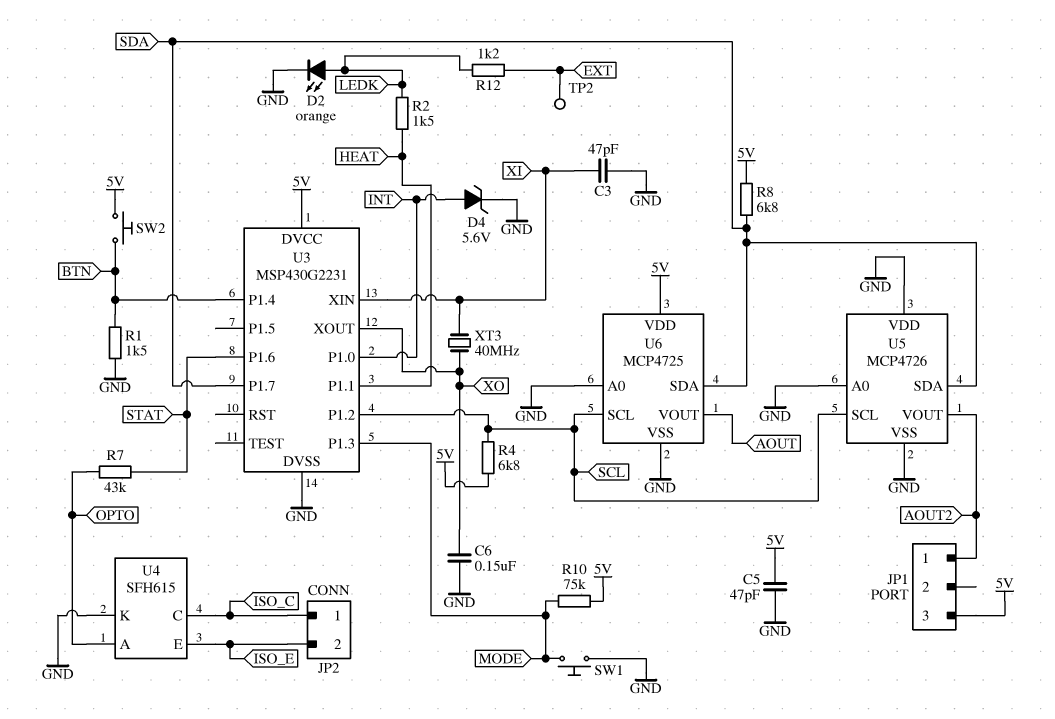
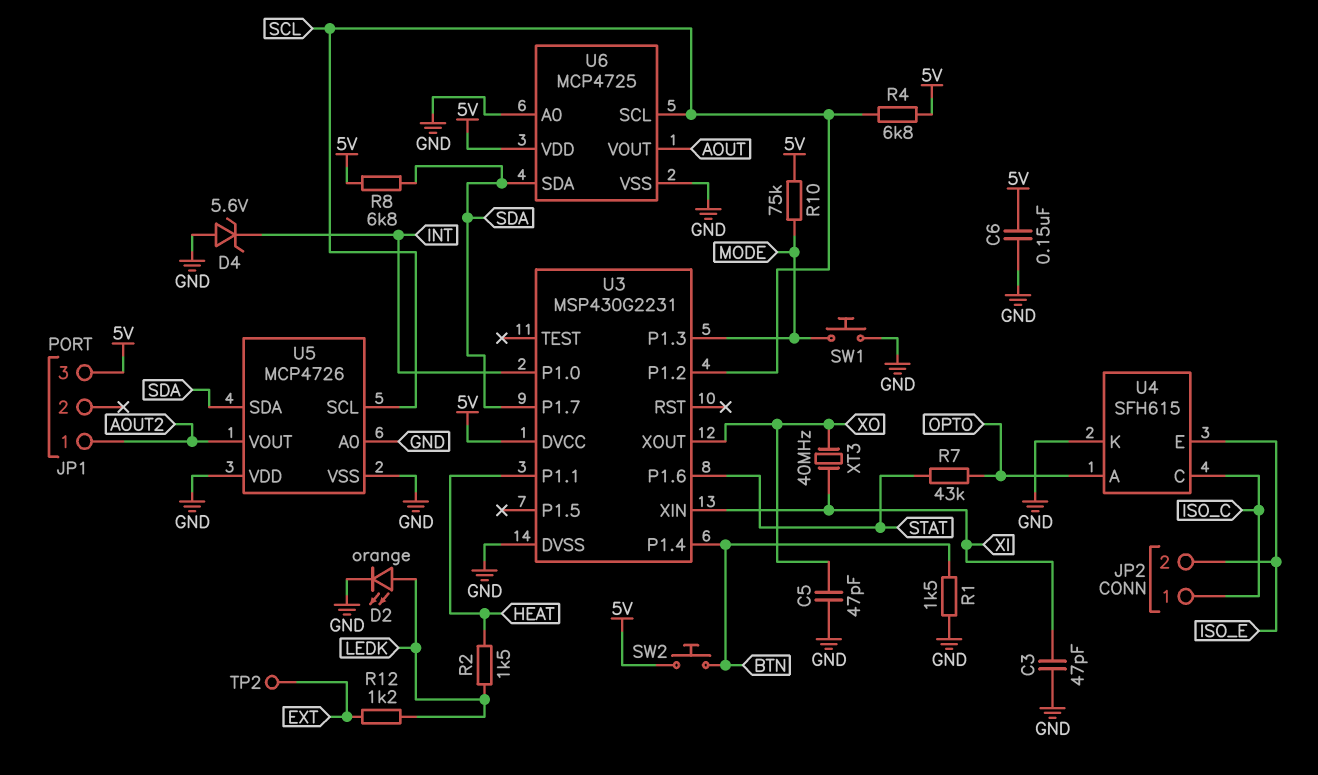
C5: 47pF (5V, GND) -> 47pF (GND, XO)
C6: 150nF (GND, XO) -> 150nF (5V, GND)
D4: zener 5.6V (A INT, K GND) -> zener 5.6V (A GND, K INT)

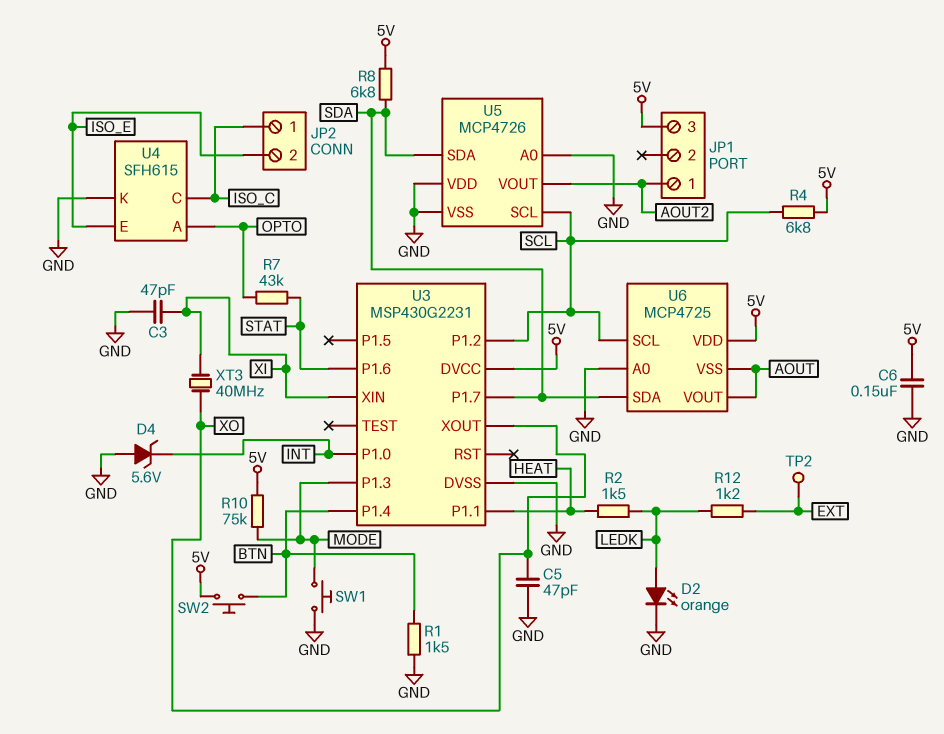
U6 pin VSS: GND -> AOUT

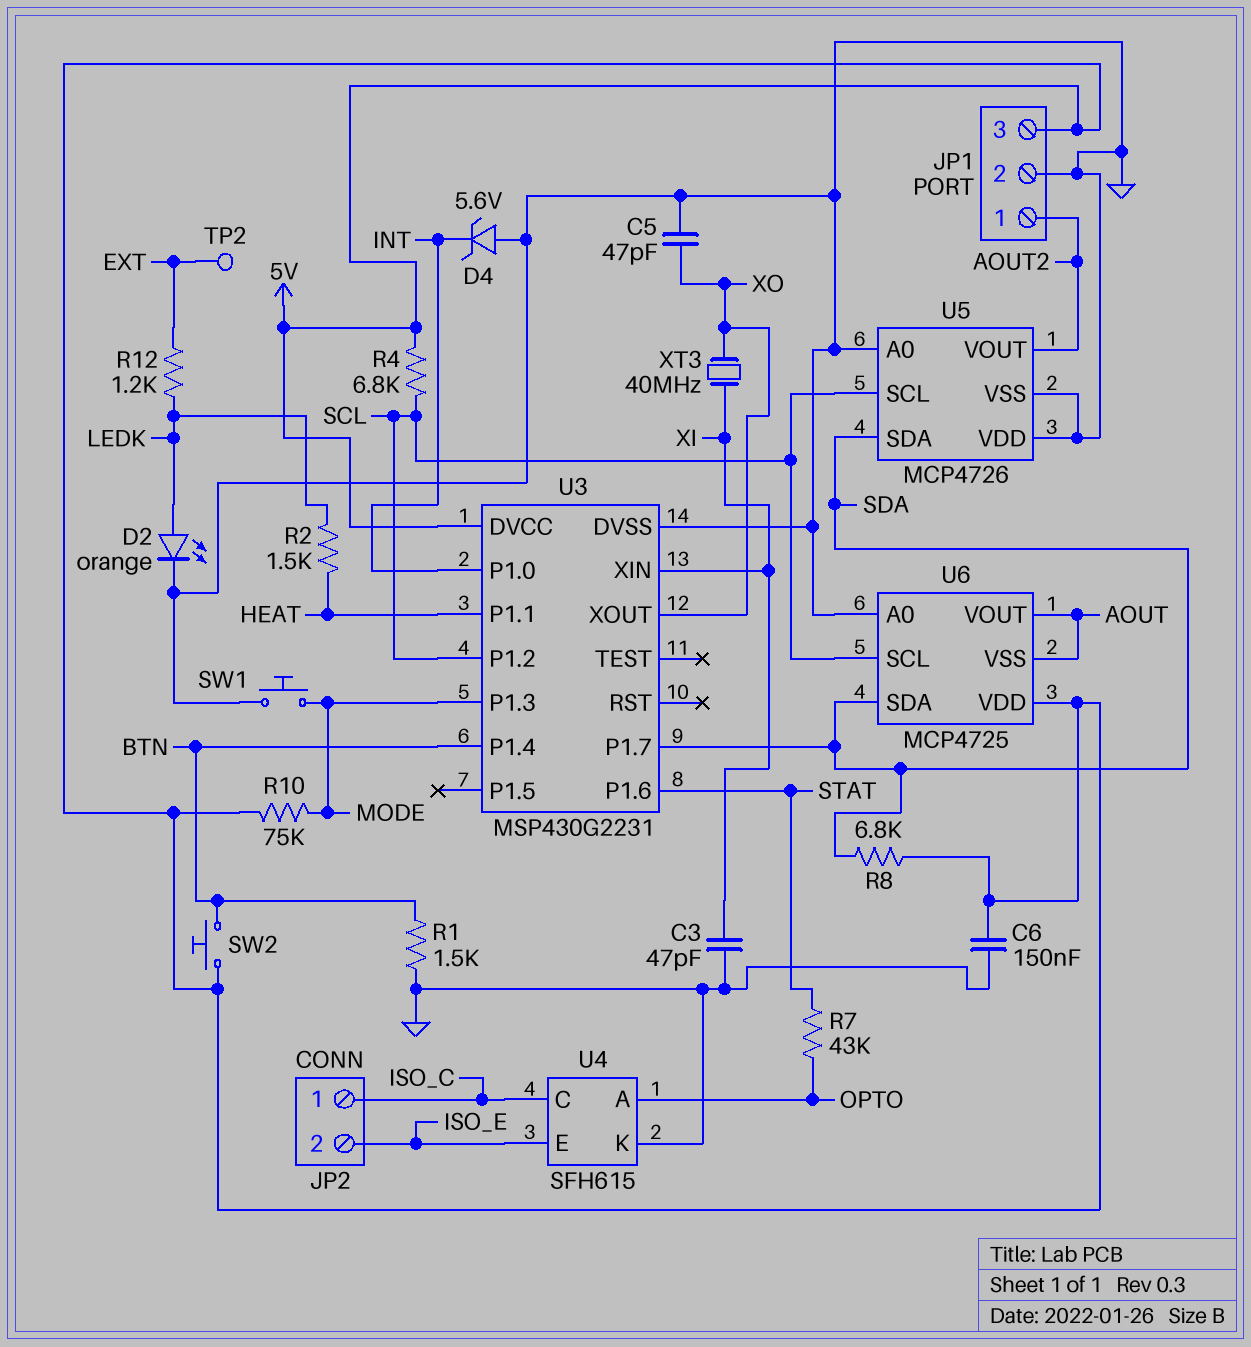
JP1 pin 2: none -> GND

